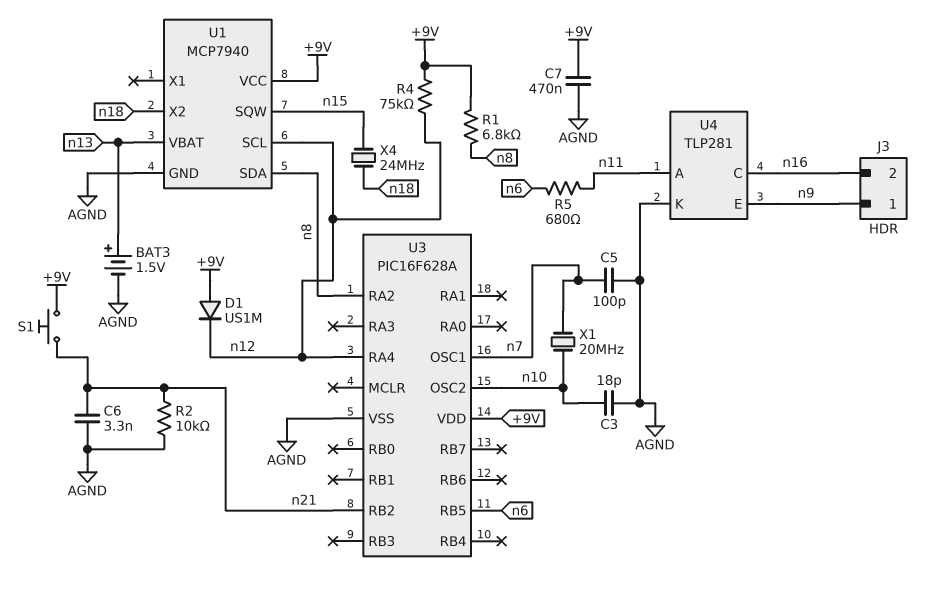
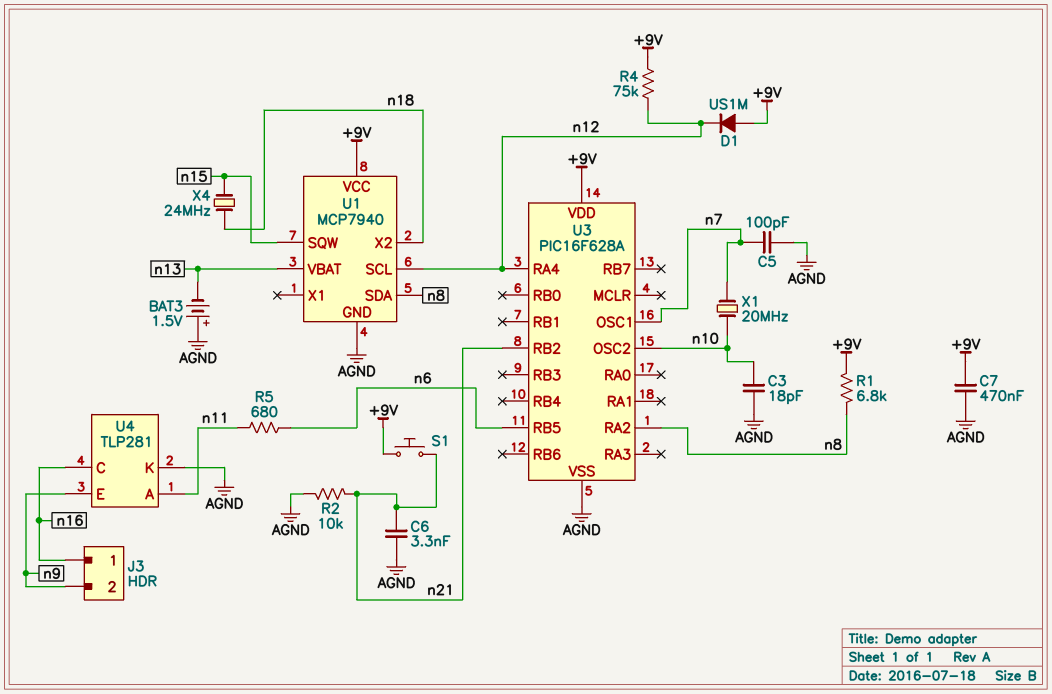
BAT3: 1.5V (plus n13, minus AGND) -> 1.5V (plus AGND, minus n13)
J3 pin 1: n9 -> n16
J3 pin 2: n16 -> n9

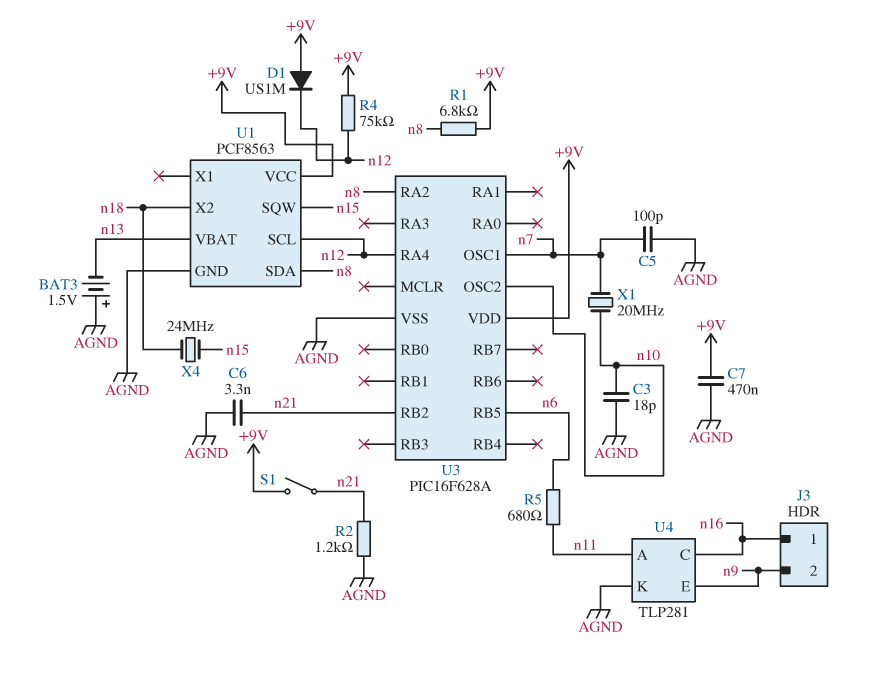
R2: 10k (AGND, n21) -> 1.2k (AGND, n21)
S1: button (+9V, n21) -> switch (+9V, n21)
U1: MCP7940 -> PCF8563

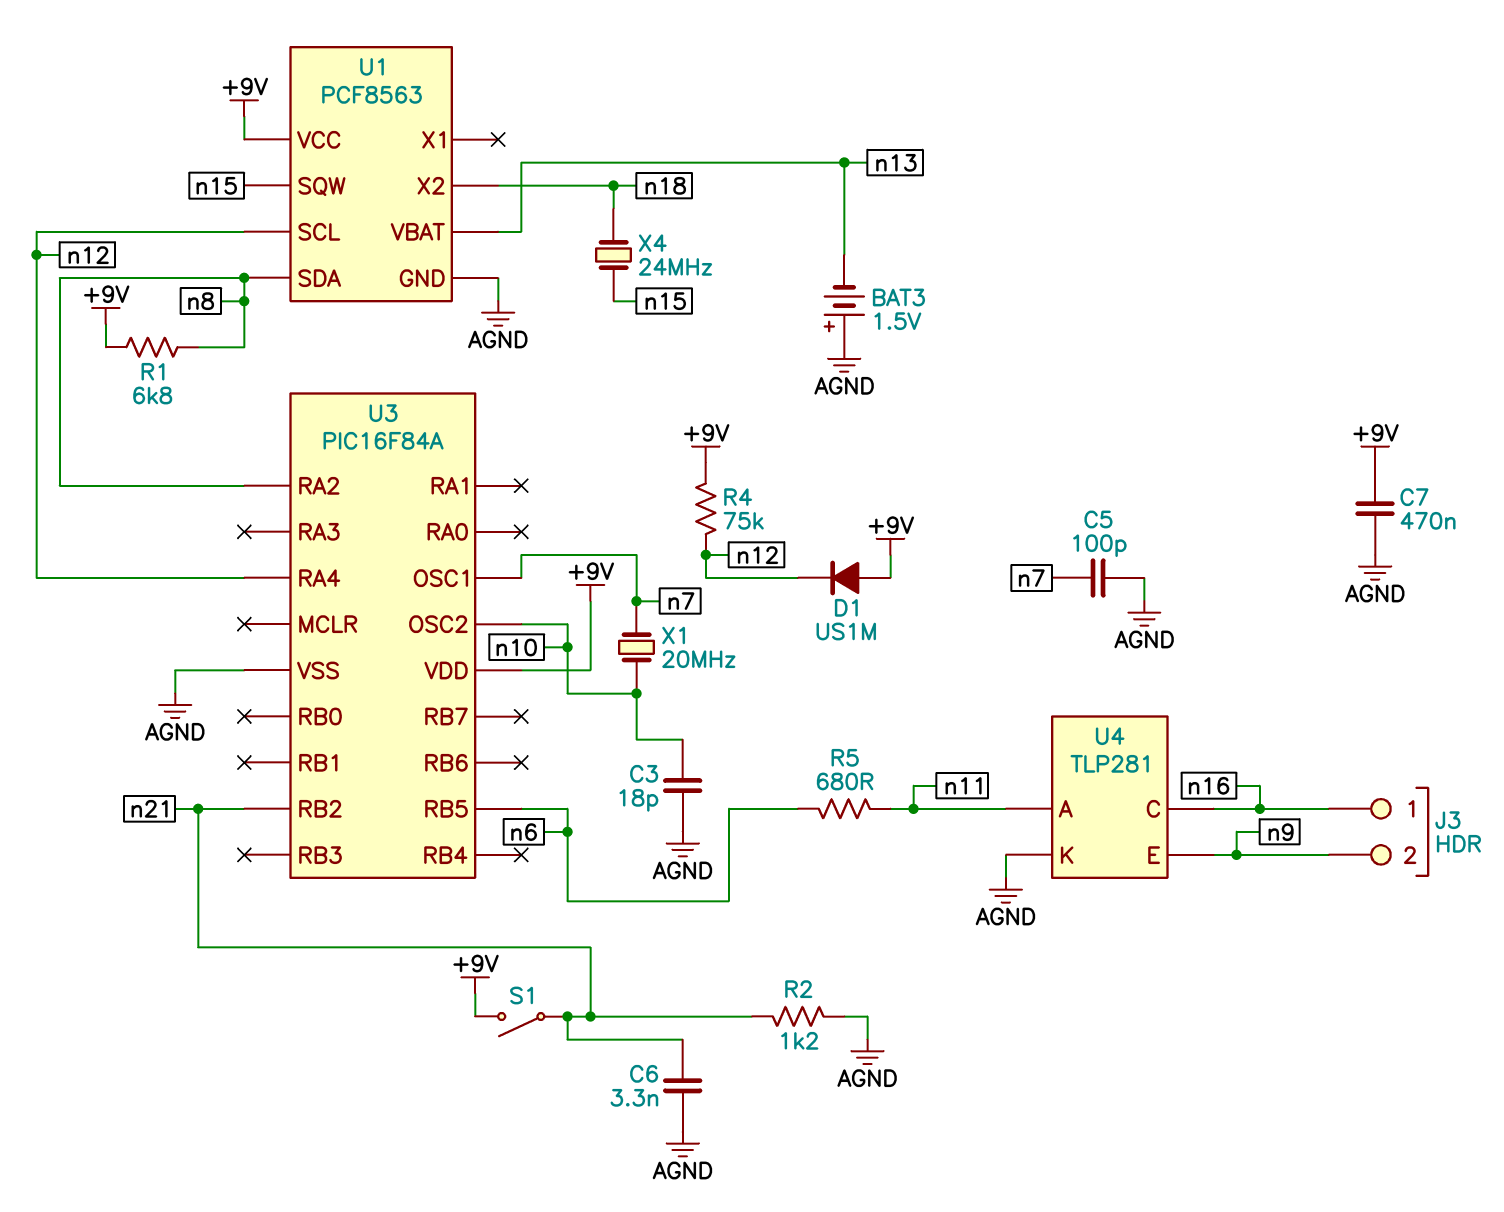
U3: PIC16F628A -> PIC16F84A

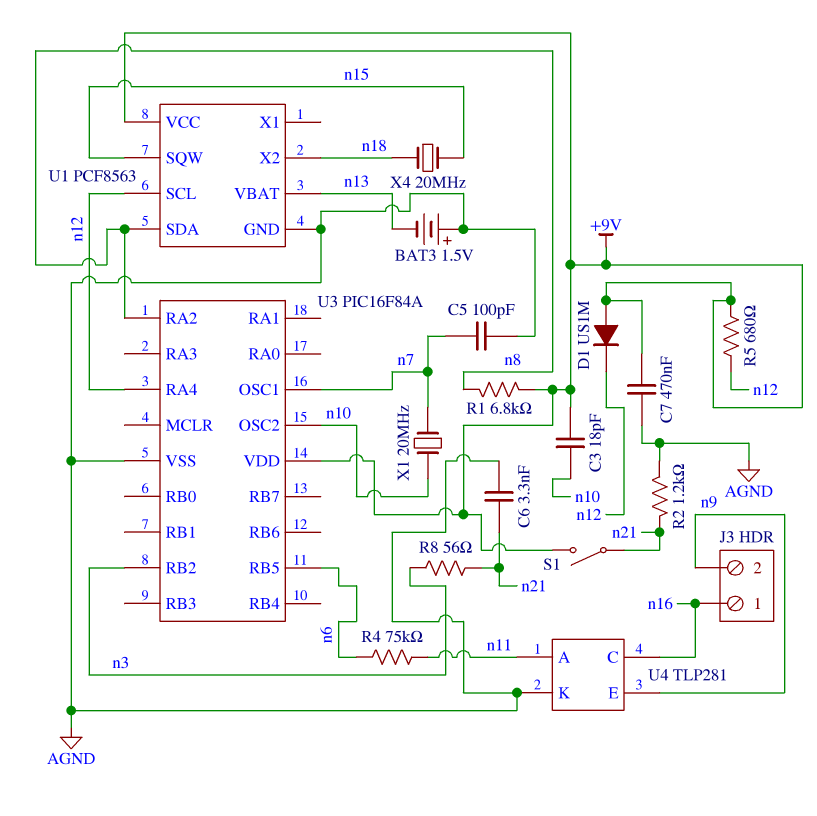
C3: 18pF (AGND, n10) -> 18pF (+9V, n10)
R4: 75k (+9V, n12) -> 75k (n6, n11)
R5: 680 (n6, n11) -> 680 (+9V, n12)
R8: none -> 56 (n3, n21)
U3 pin RB2: n21 -> n3
X4: 24MHz (n15, n18) -> 20MHz (n15, n18)

